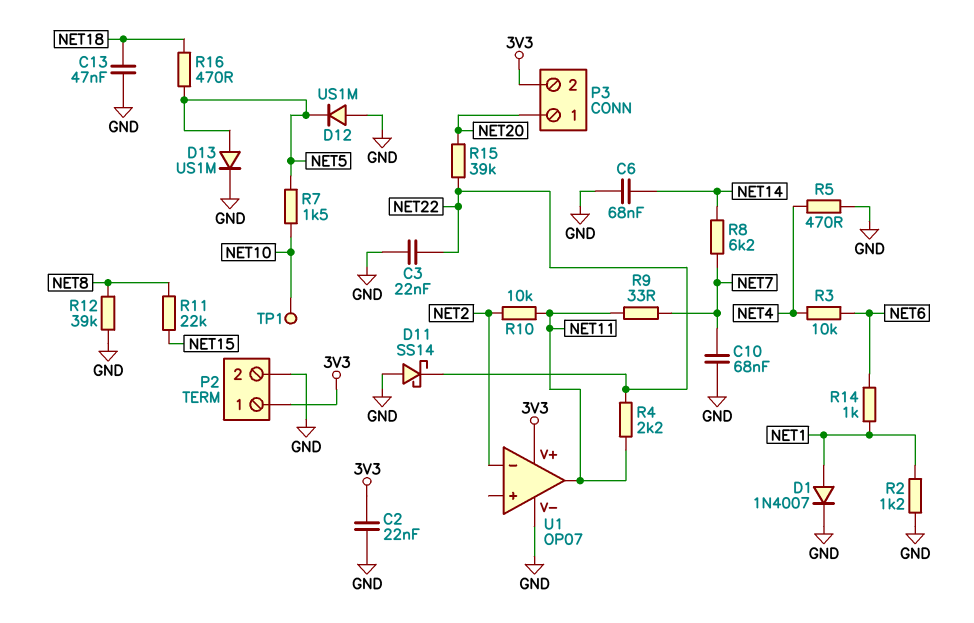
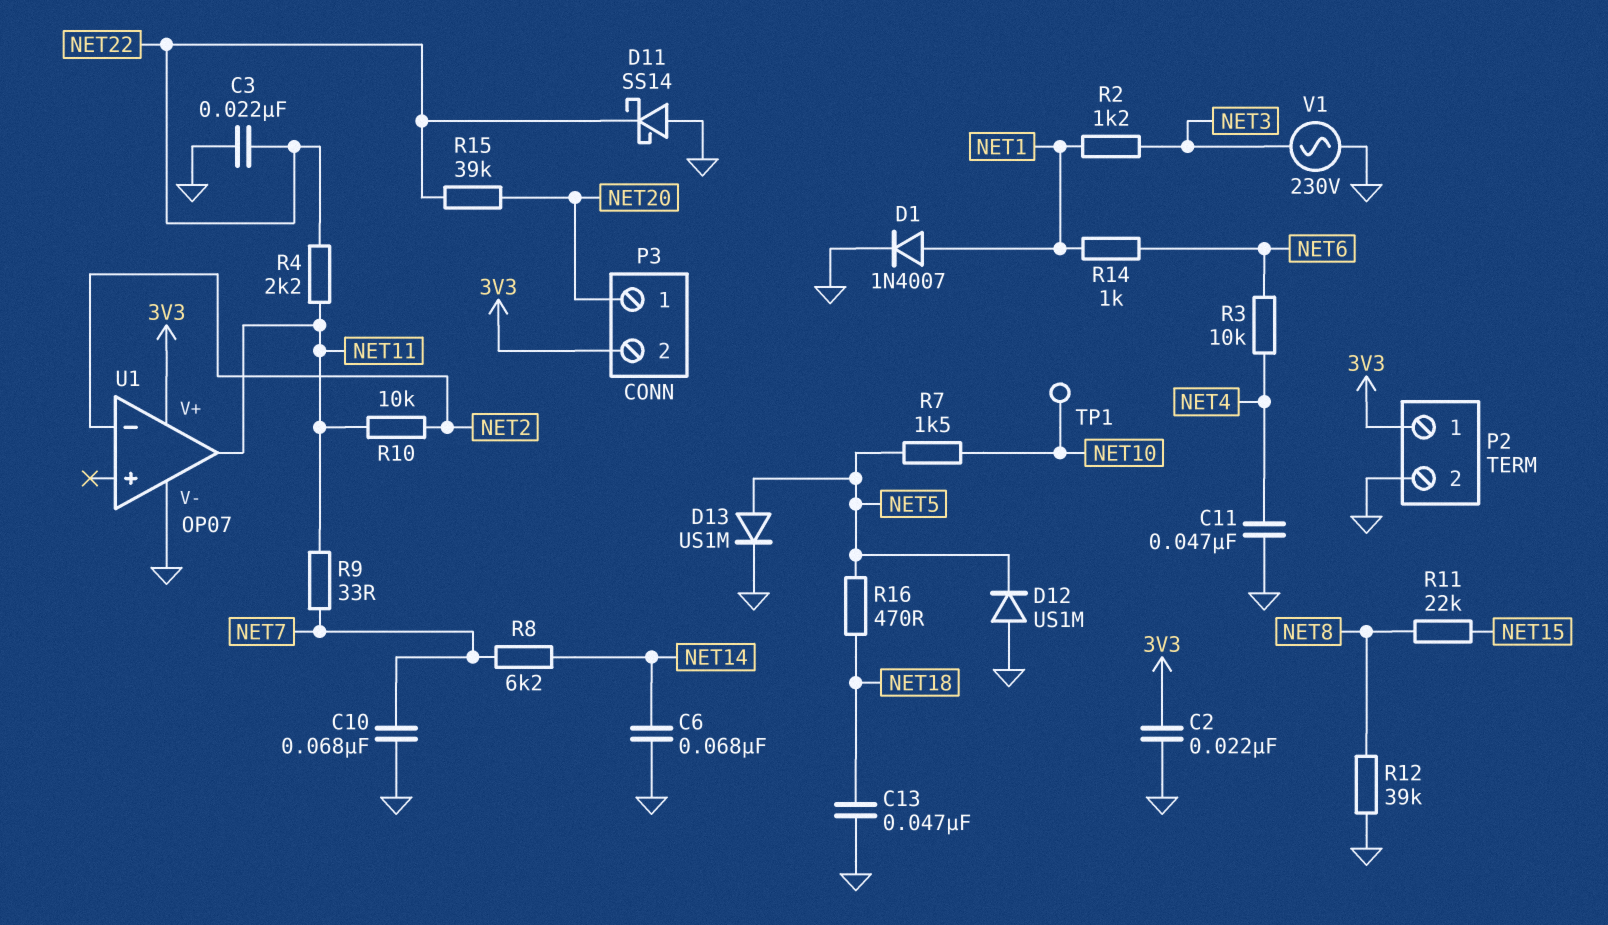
C11: none -> 47nF (GND, NET4)
R2: 1.2k (GND, NET1) -> 1.2k (NET1, NET3)
R5: 470 (GND, NET4) -> none
V1: none -> AC 230V (GND, NET3)

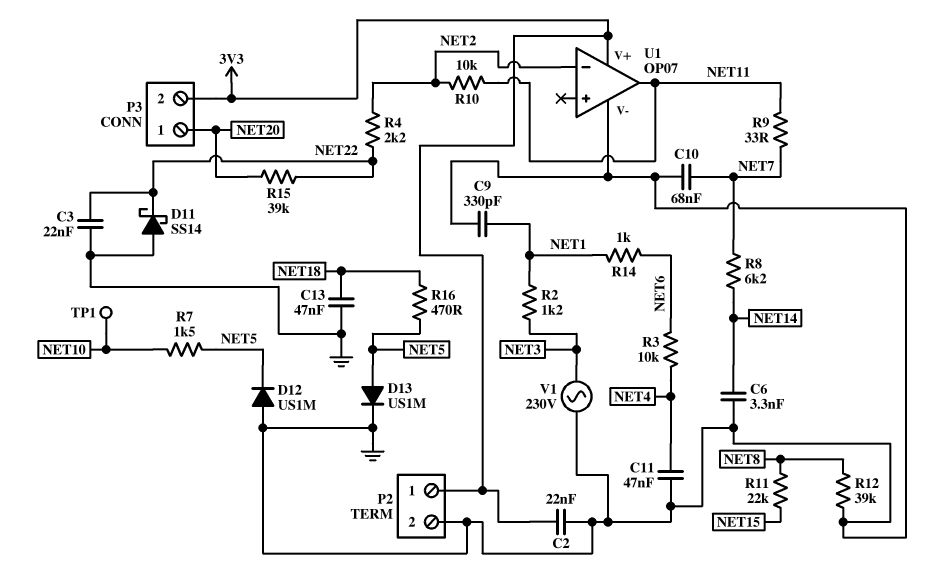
C6: 68nF (GND, NET14) -> 3.3nF (GND, NET14)
C9: none -> 330pF (GND, NET1)
D1: diode 1N4007 (A NET1, K GND) -> none
R4: 2.2k (NET11, NET22) -> 2.2k (NET2, NET22)

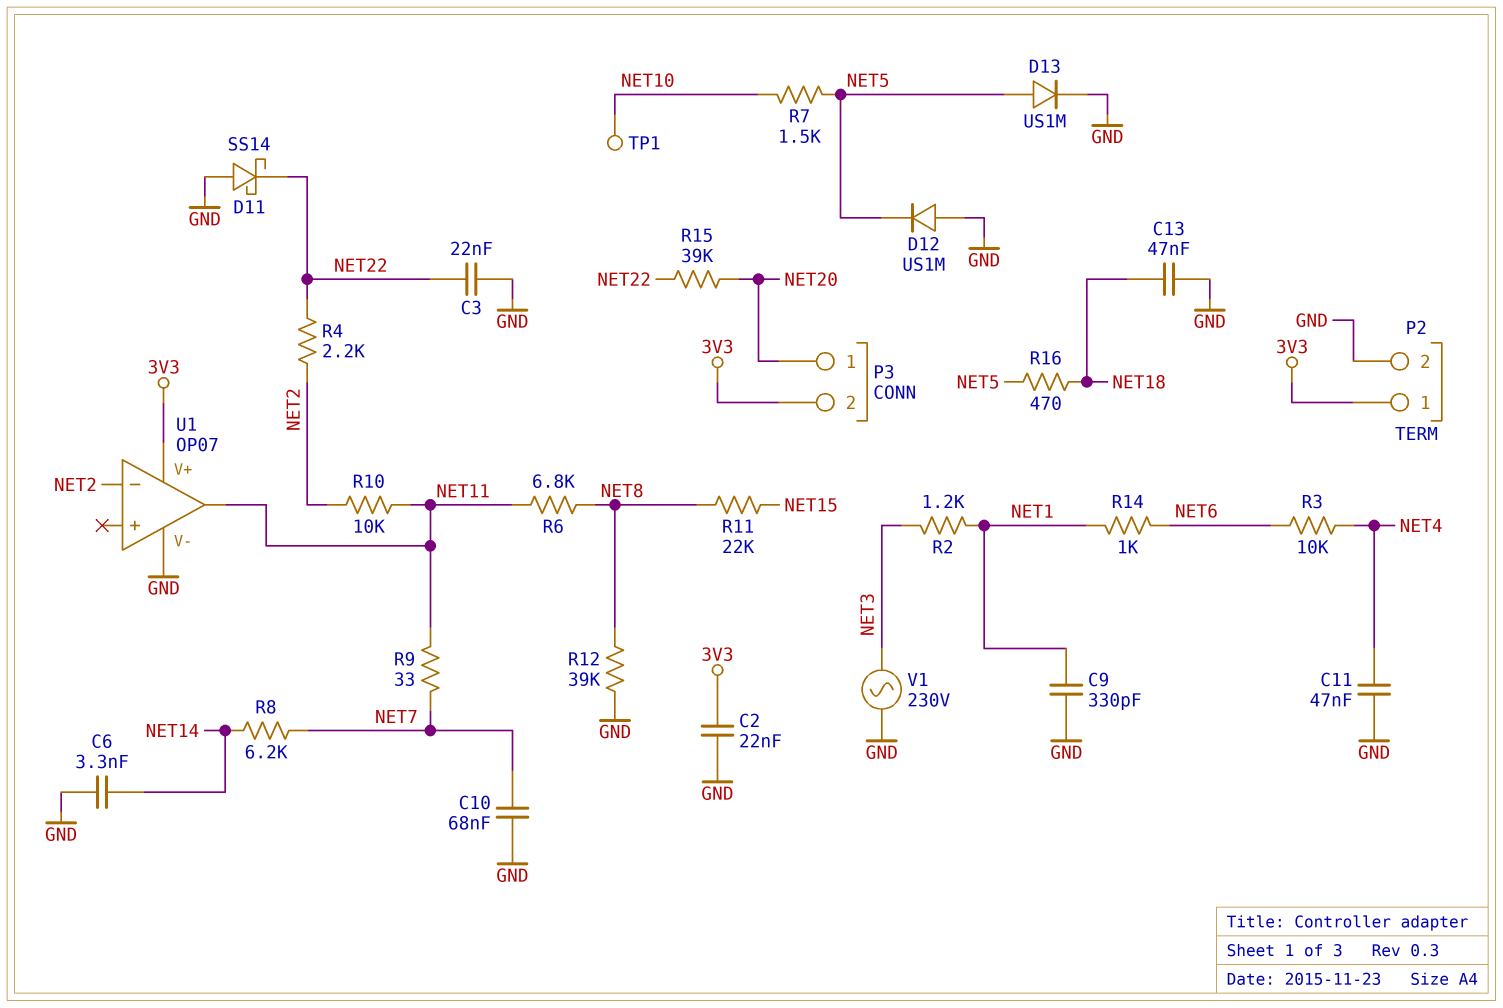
R6: none -> 6.8k (NET8, NET11)

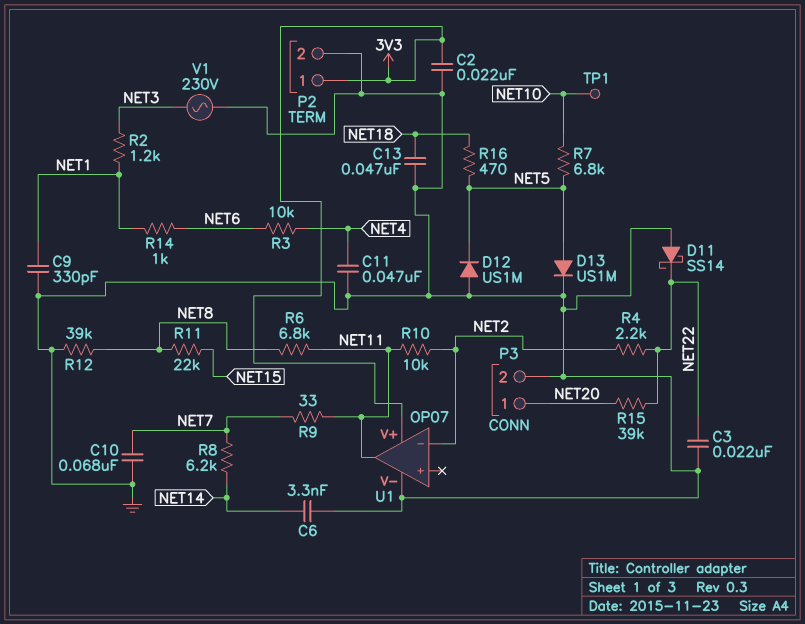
P3 pin 2: 3V3 -> GND
R7: 1.5k (NET5, NET10) -> 6.8k (NET5, NET10)

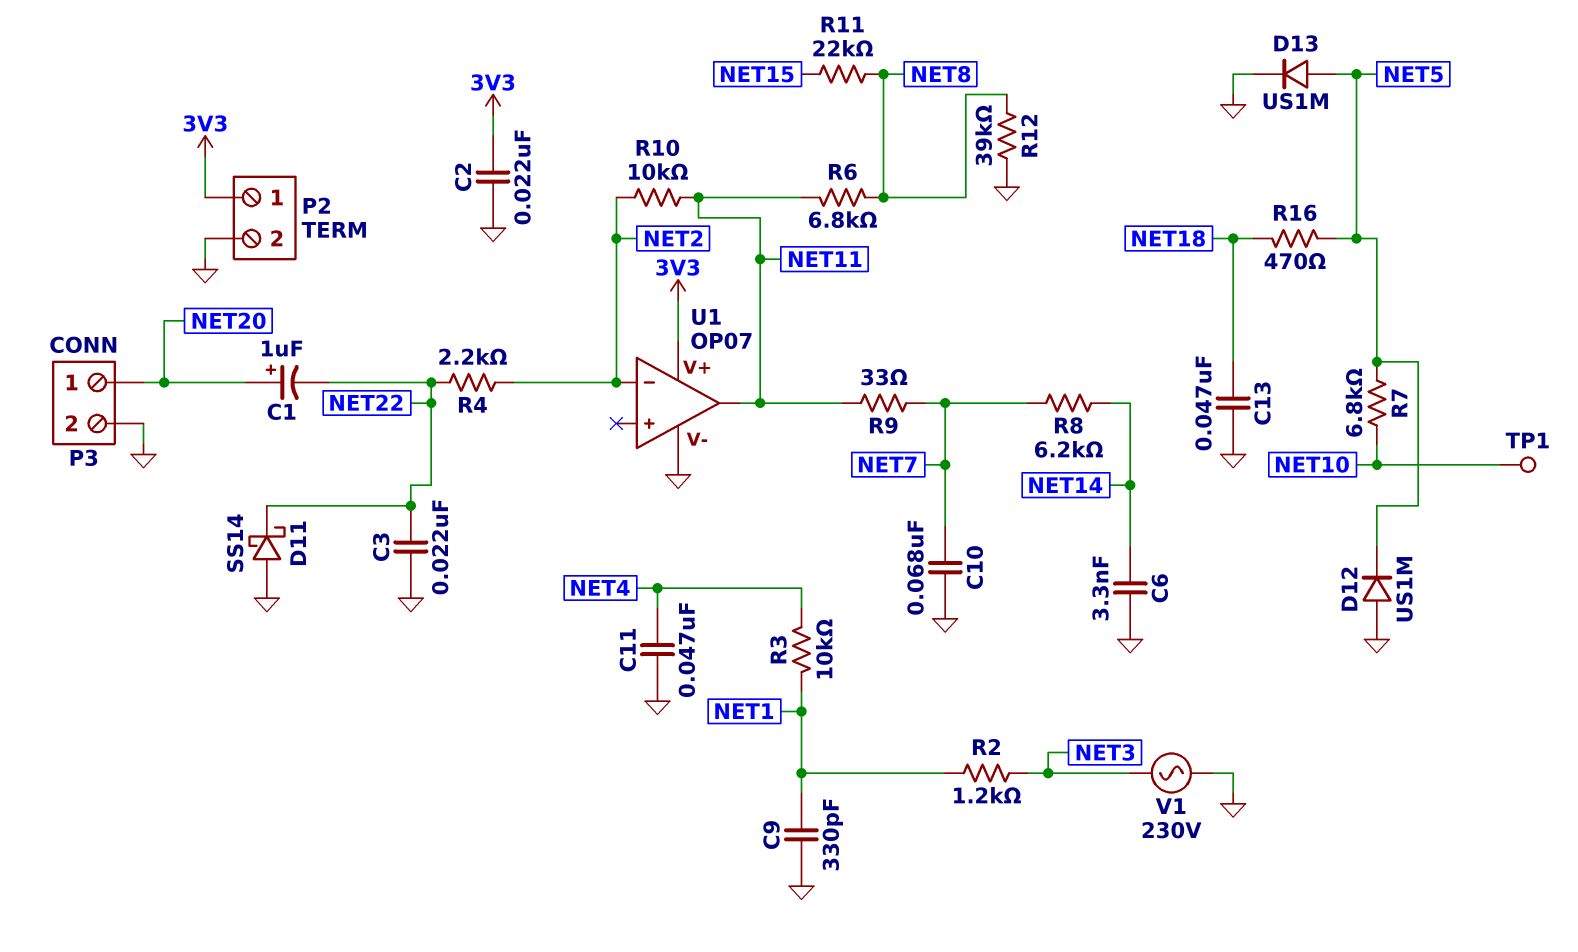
C1: none -> 1uF (plus NET20, minus NET22)
R3: 10k (NET4, NET6) -> 10k (NET1, NET4)
R14: 1k (NET1, NET6) -> none
R15: 39k (NET20, NET22) -> none

